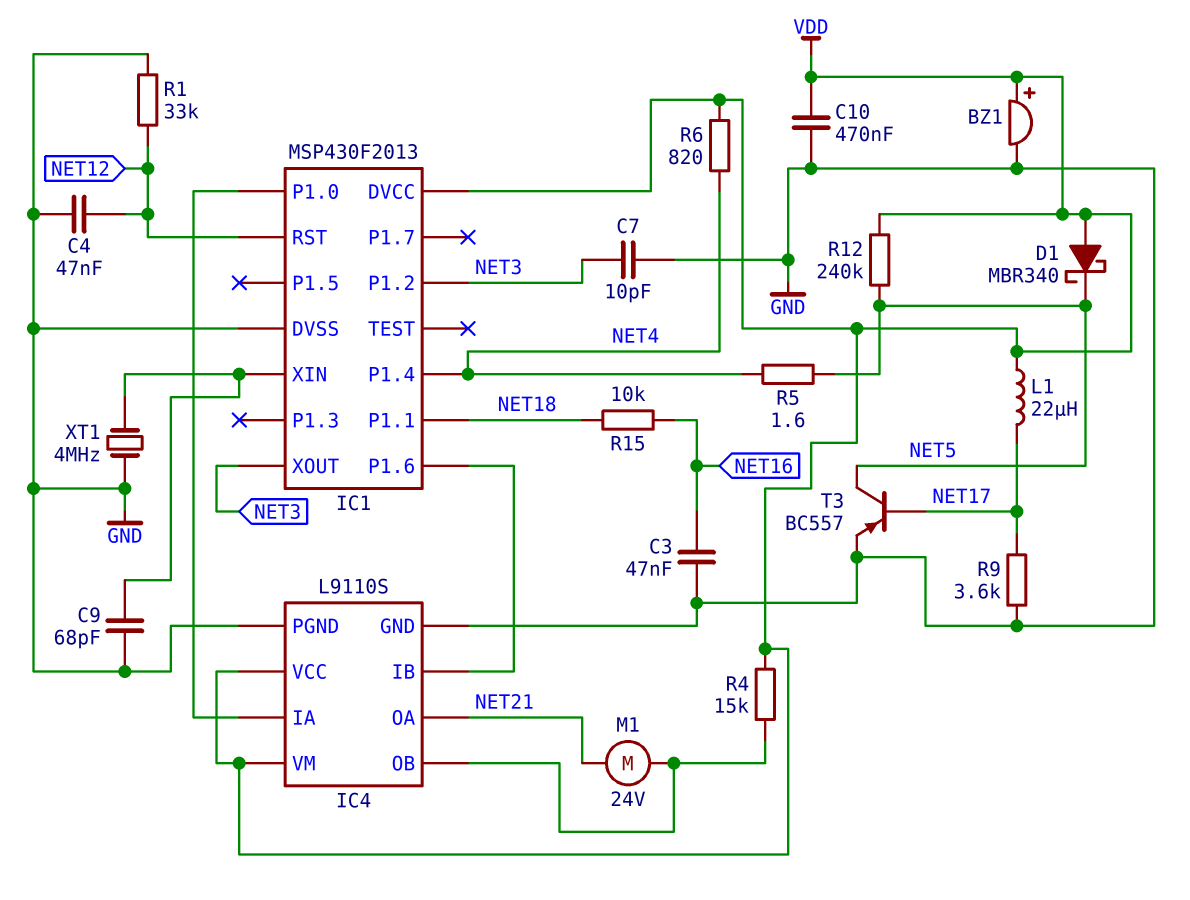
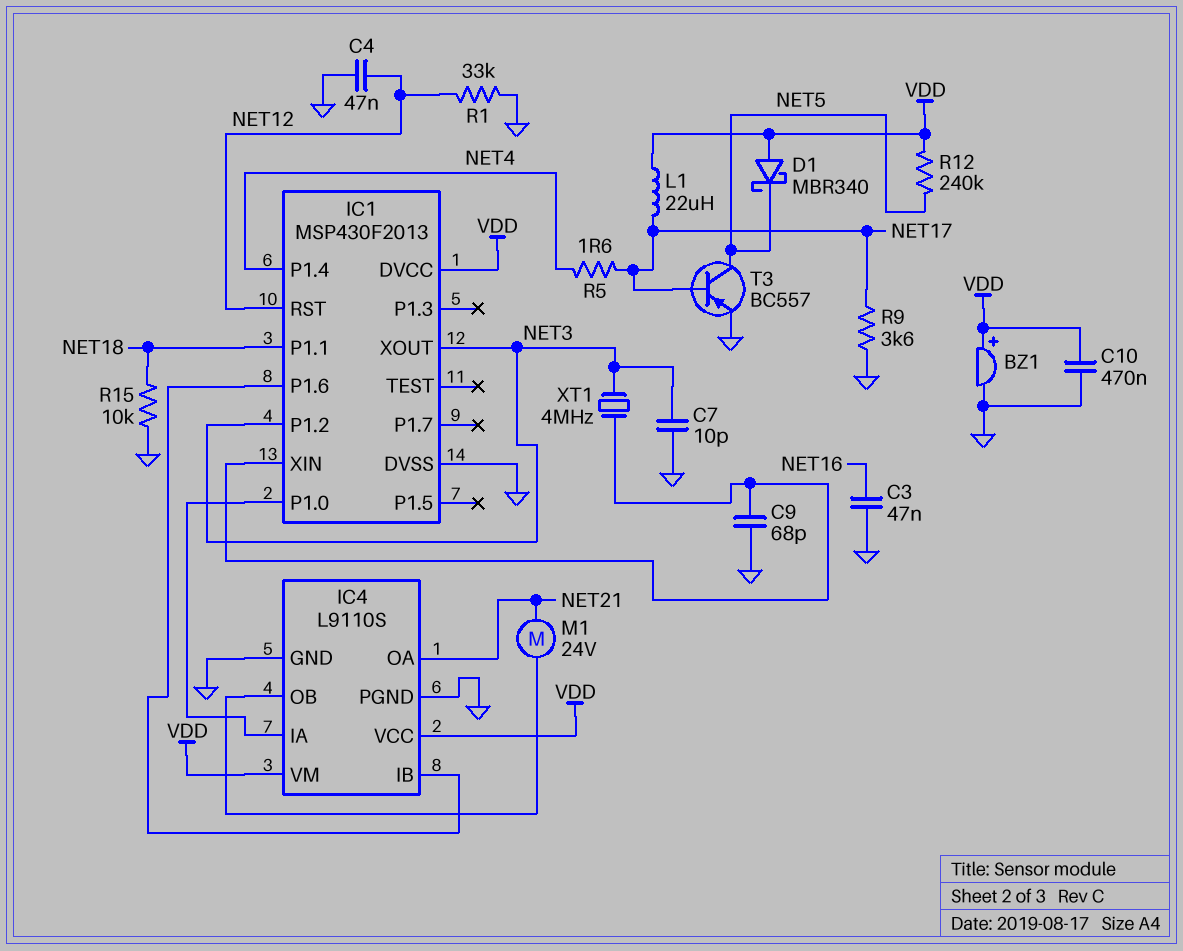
R4: 15k (IC4/OB, VDD) -> none
R5: 1.6 (NET4, NET5) -> 1.6 (NET4, NET17)
R6: 820 (NET4, VDD) -> none
R15: 10k (NET16, NET18) -> 10k (GND, NET18)
XT1: 4MHz (GND, IC1/XIN) -> 4MHz (IC1/XIN, NET3)

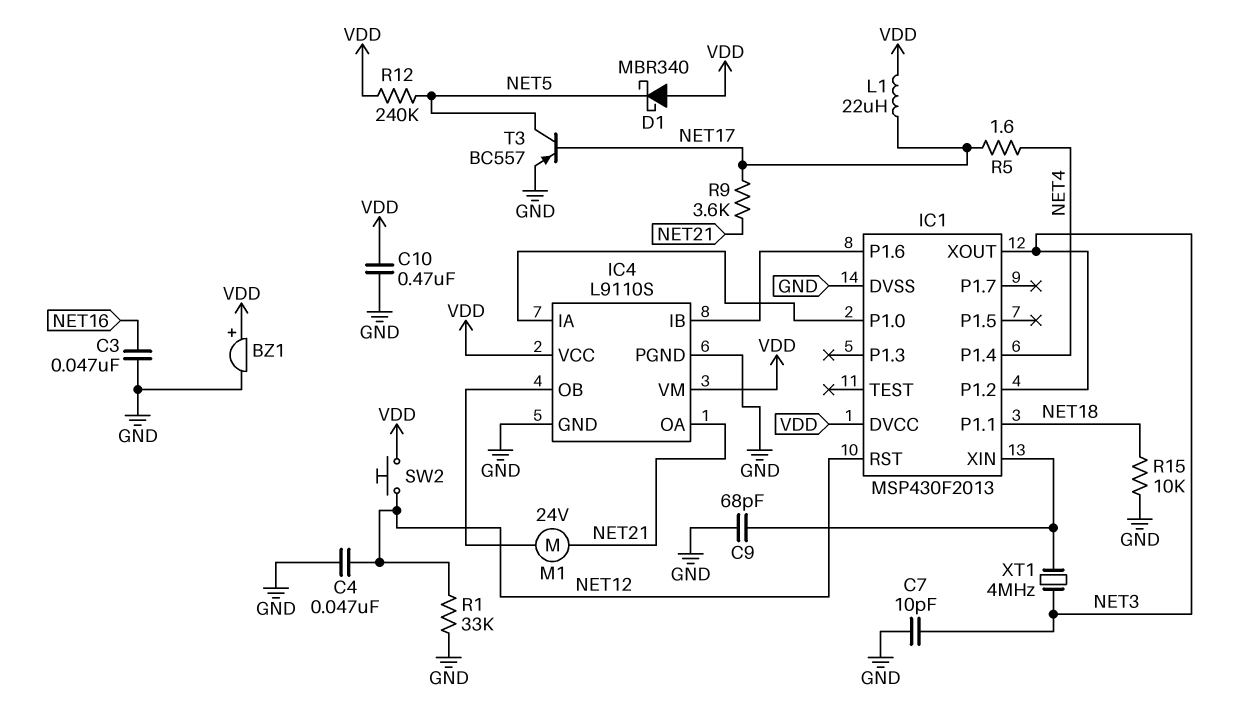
R9: 3.6k (GND, NET17) -> 3.6k (NET17, NET21)
SW2: none -> button (NET12, VDD)

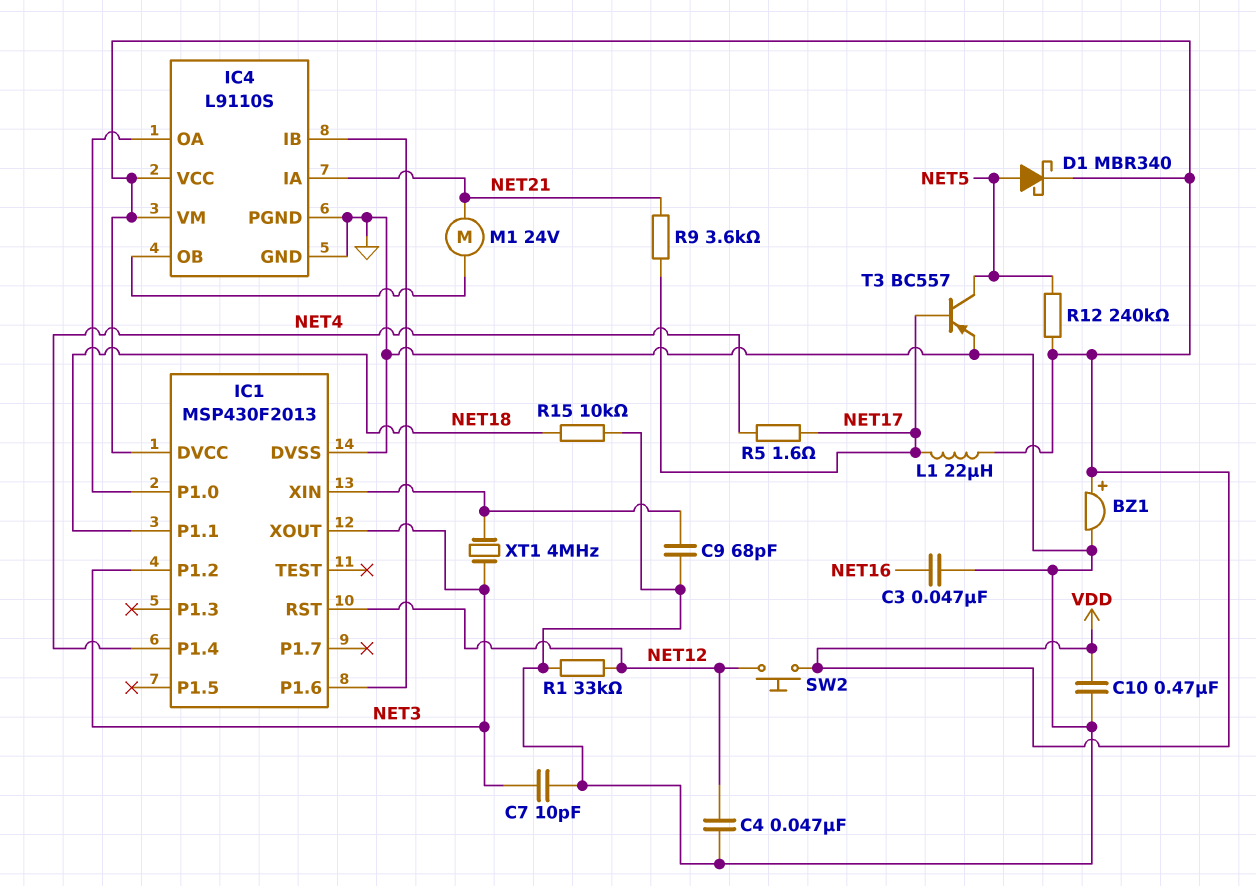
D1: schottky MBR340 (A VDD, K NET5) -> schottky MBR340 (A NET5, K VDD)
IC4 pin IA: IC1/P1.0 -> NET21
IC4 pin OA: NET21 -> IC1/P1.0

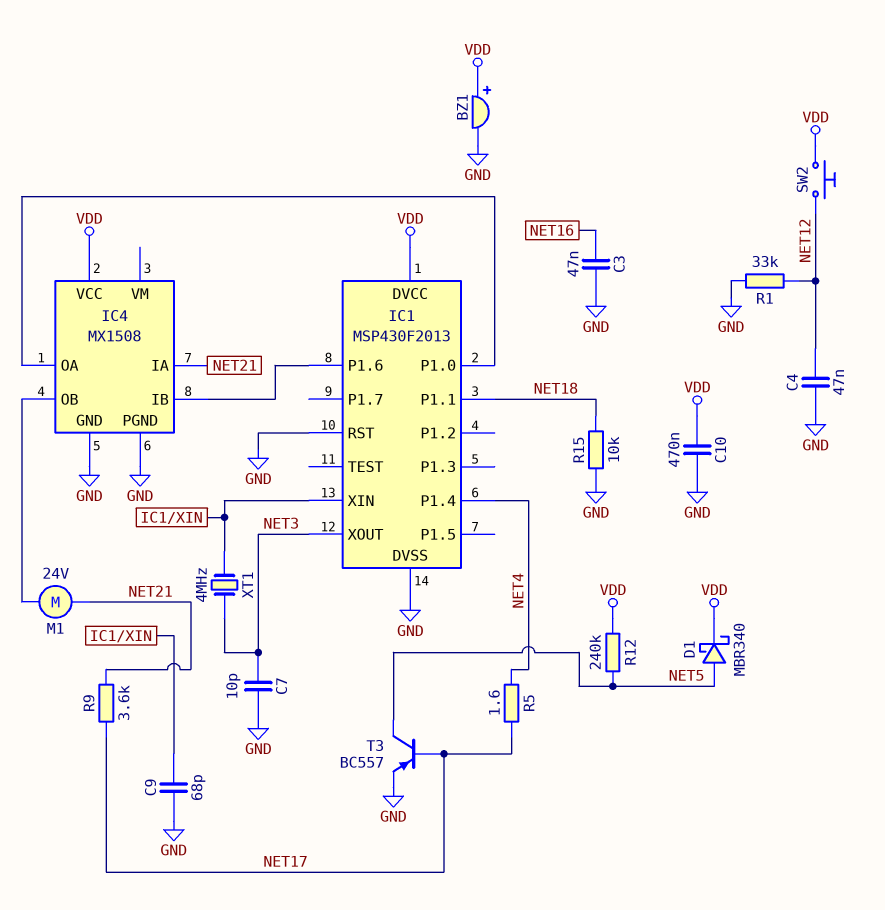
IC1 pin P1.2: NET3 -> none
IC1 pin RST: NET12 -> GND
IC4: L9110S -> MX1508
IC4 pin VM: VDD -> none
L1: 22uH (NET17, VDD) -> none

